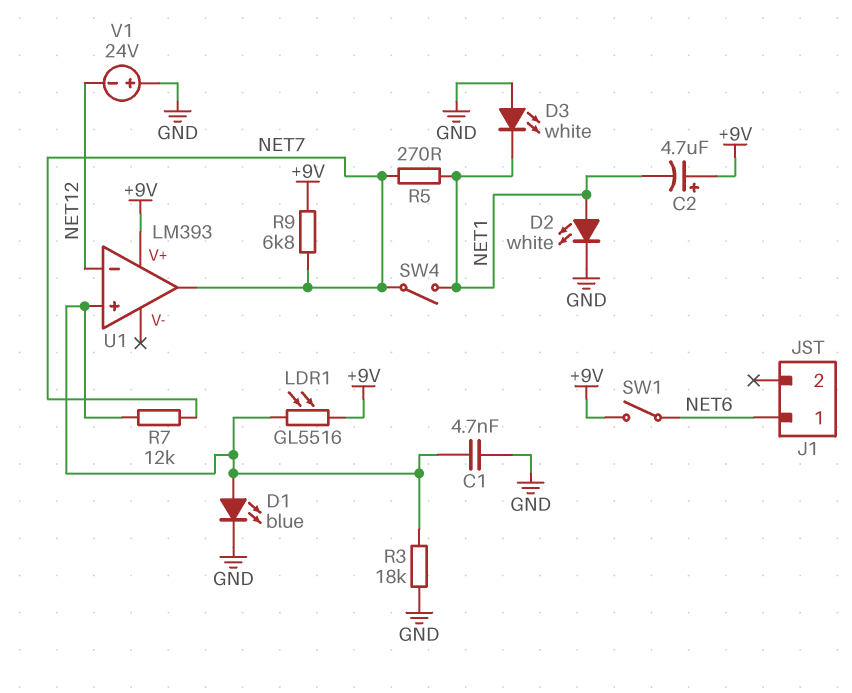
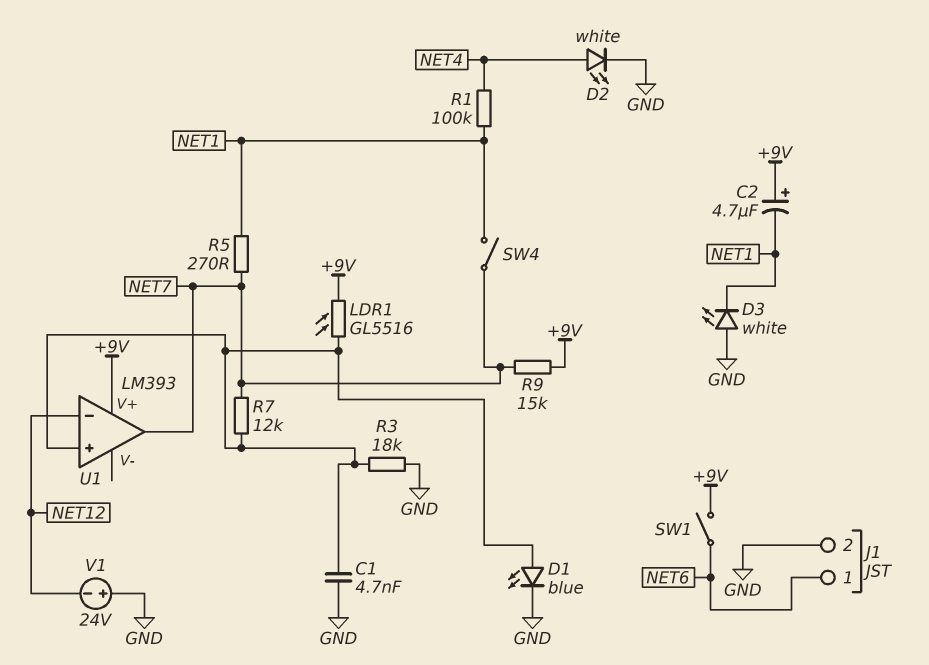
D2: LED white (A NET1, K GND) -> LED white (A NET4, K GND)
J1 pin 2: none -> GND
R1: none -> 100k (NET1, NET4)
R9: 6.8k (+9V, NET7) -> 15k (+9V, NET7)

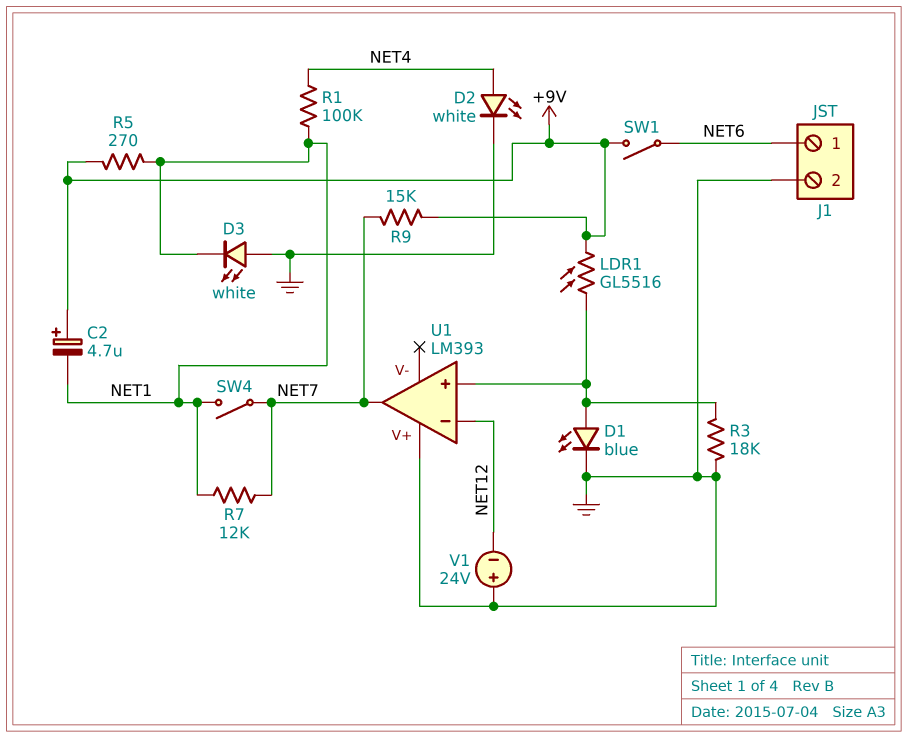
C1: 4.7nF (GND, U1/in+) -> none
R5: 270 (NET1, NET7) -> 270 (+9V, NET1)
R7: 12k (NET7, U1/in+) -> 12k (NET1, NET7)
U1 pin V+: +9V -> GND

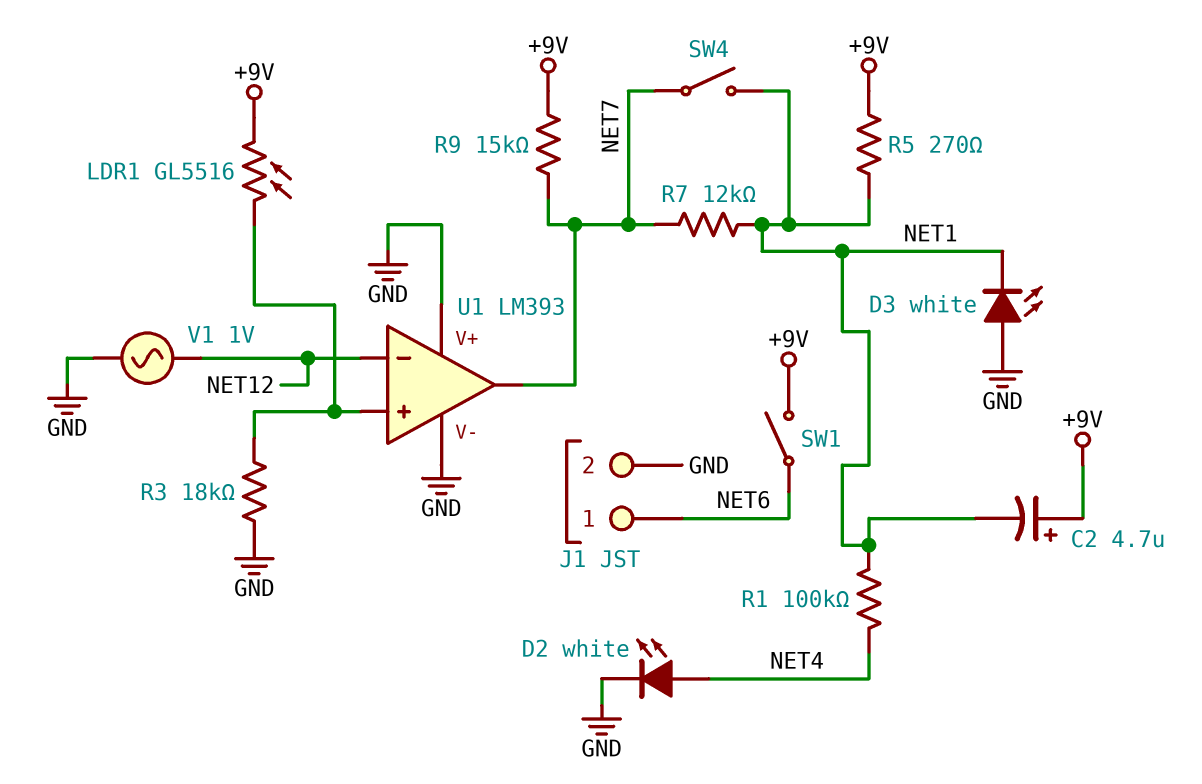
D1: LED blue (A U1/in+, K GND) -> none
U1 pin V-: none -> GND
V1: 24V (plus GND, minus NET12) -> AC 1V (GND, NET12)

